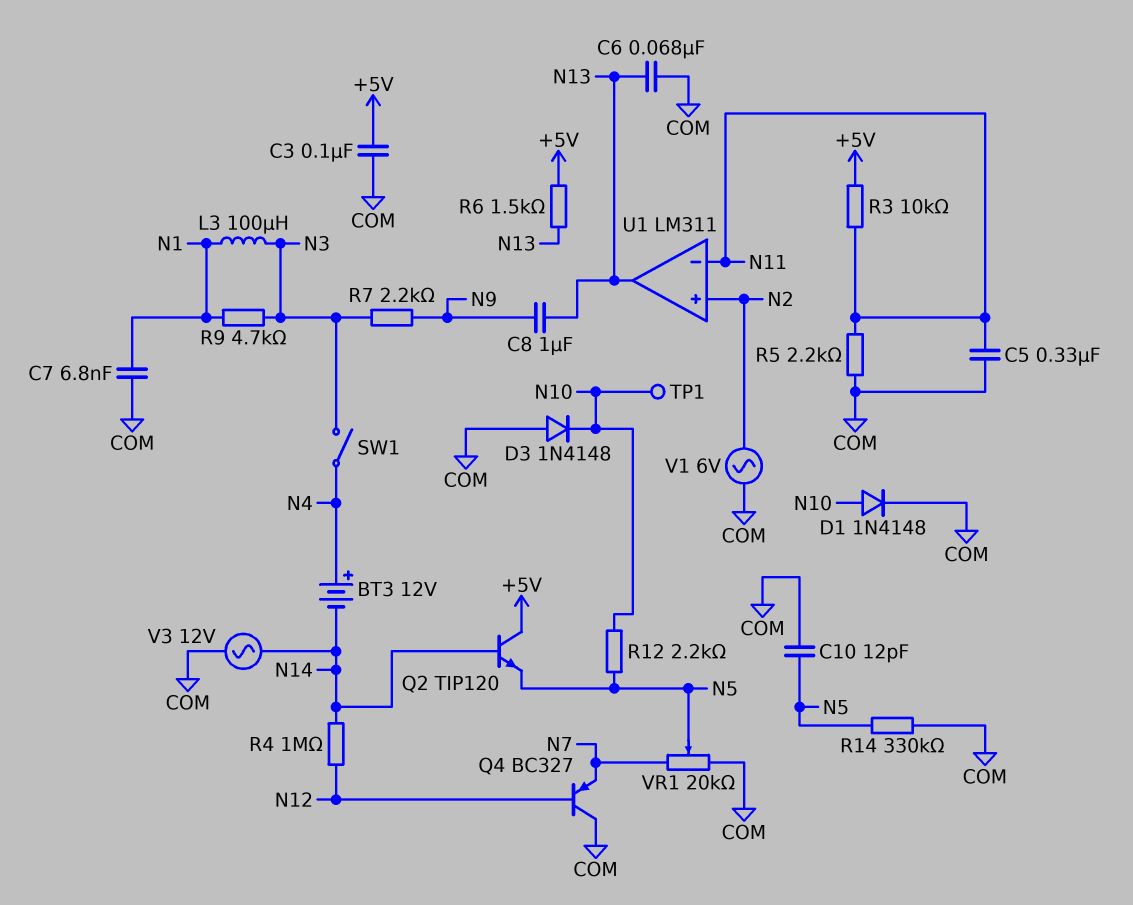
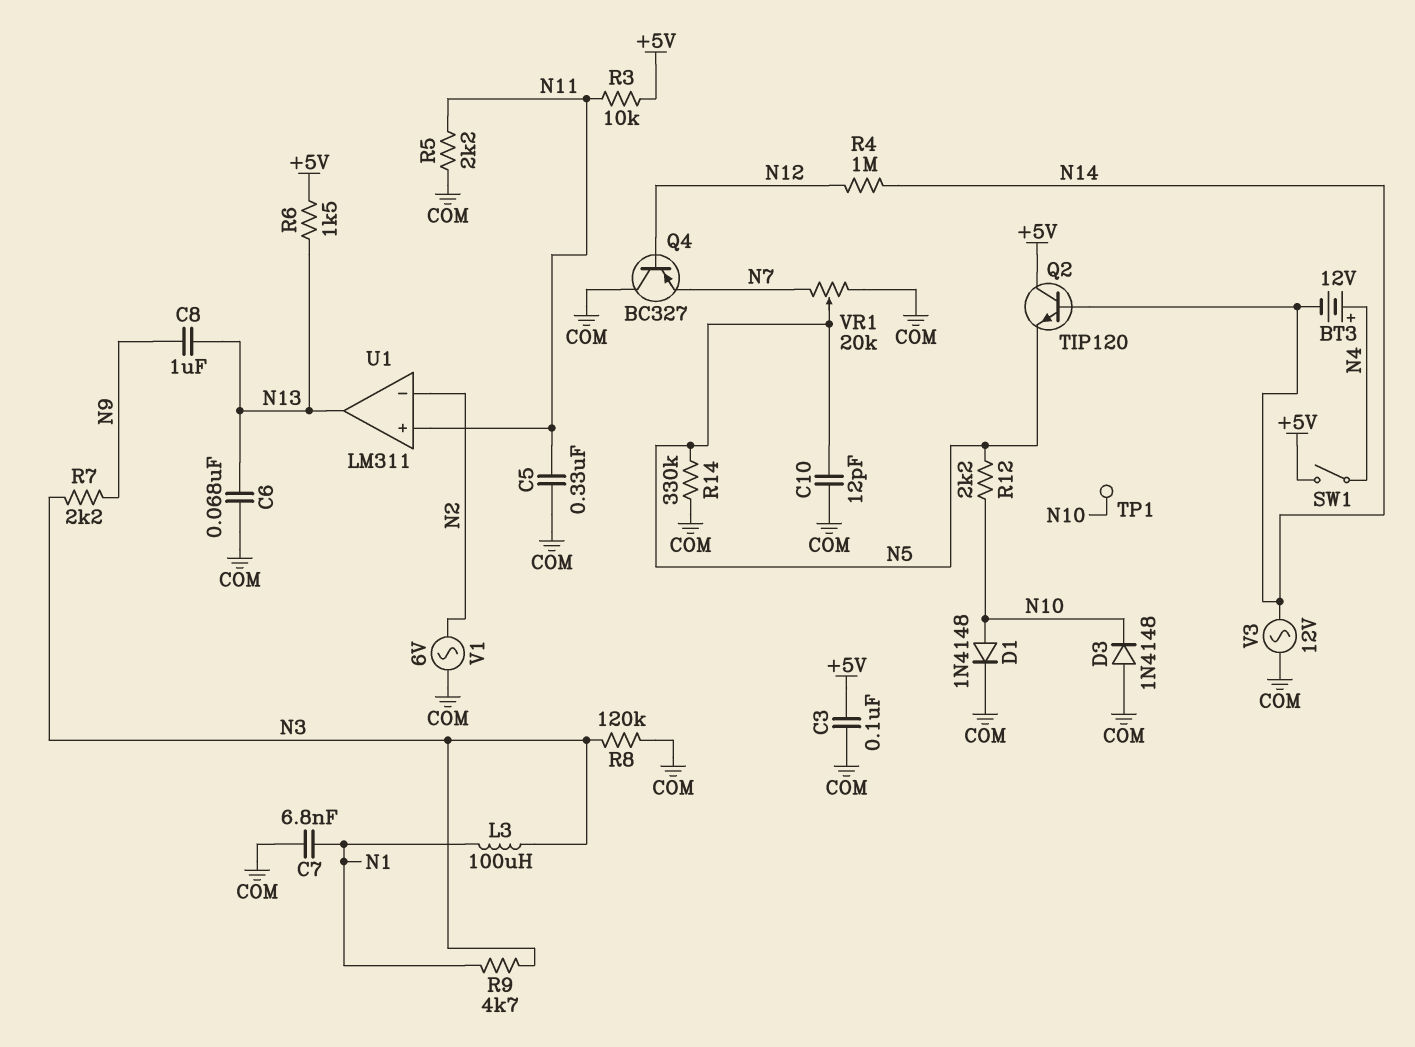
R8: none -> 120k (COM, N3)
SW1: switch (N3, N4) -> switch (+5V, N4)
U1 pin in+: N2 -> N11
U1 pin in-: N11 -> N2

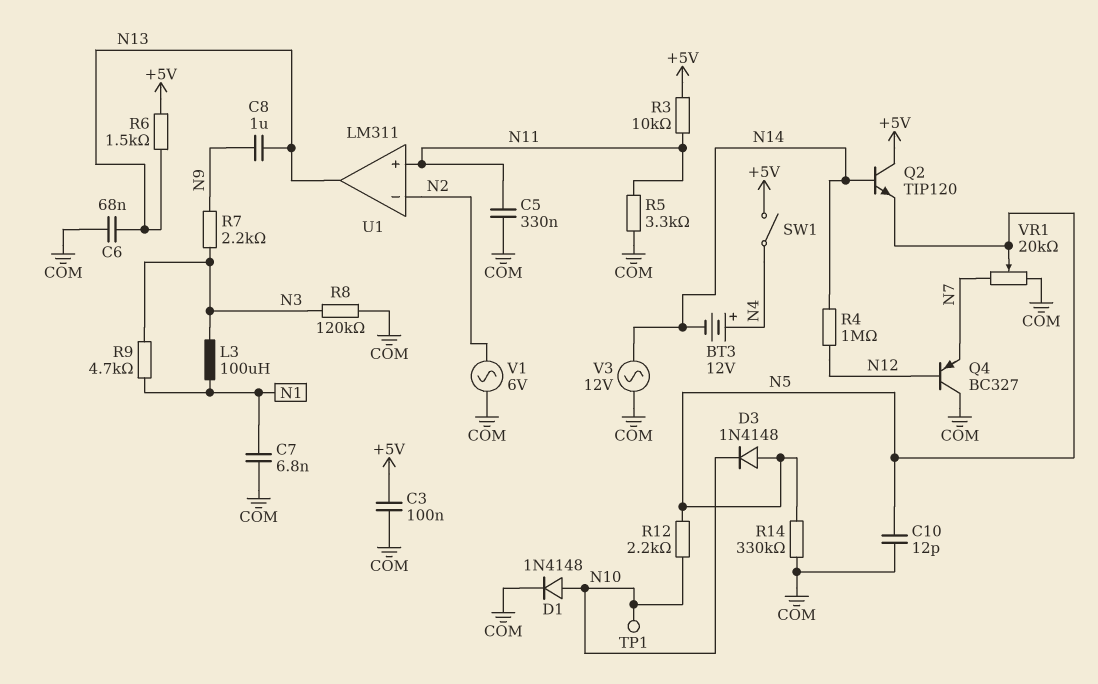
D3: diode 1N4148 (A COM, K N10) -> diode 1N4148 (A N5, K N10)
R5: 2.2k (COM, N11) -> 3.3k (COM, N11)

